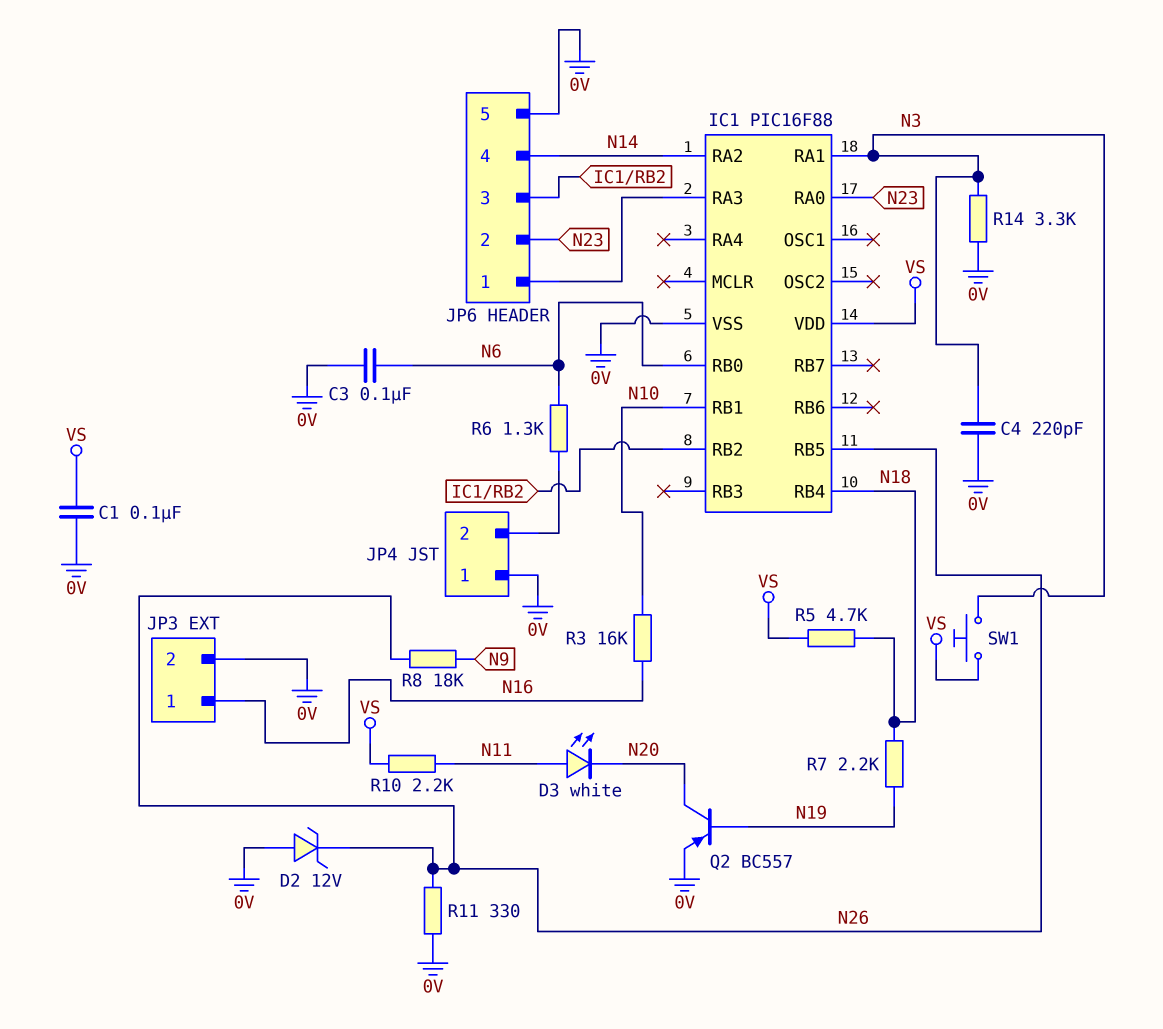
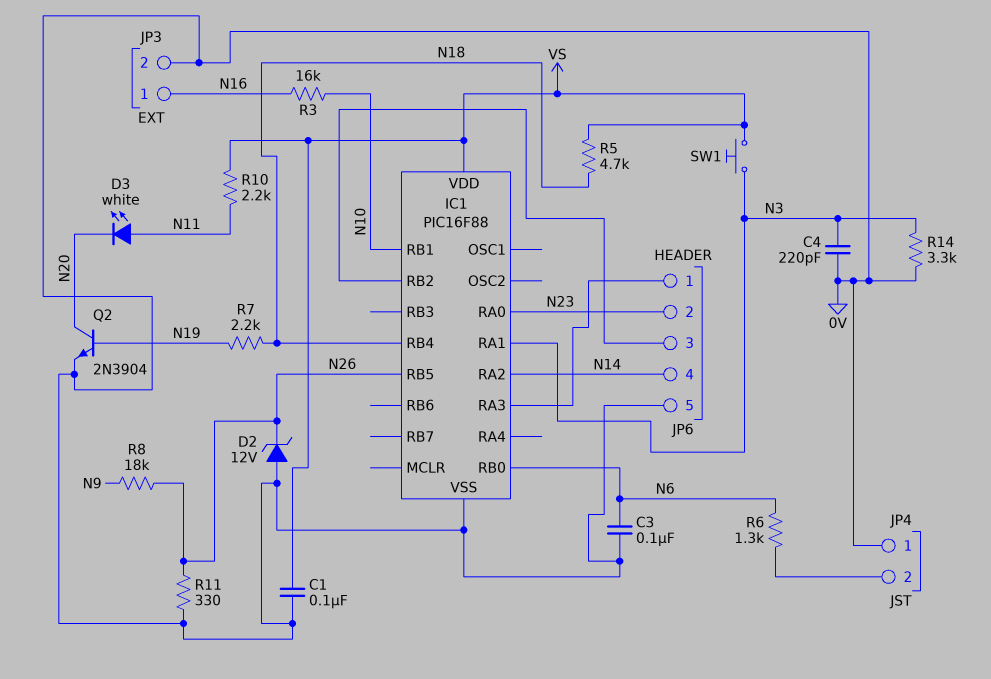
Q2: PNP BC557 (B N19, C N20, E 0V) -> NPN 2N3904 (B N19, C N20, E 0V)

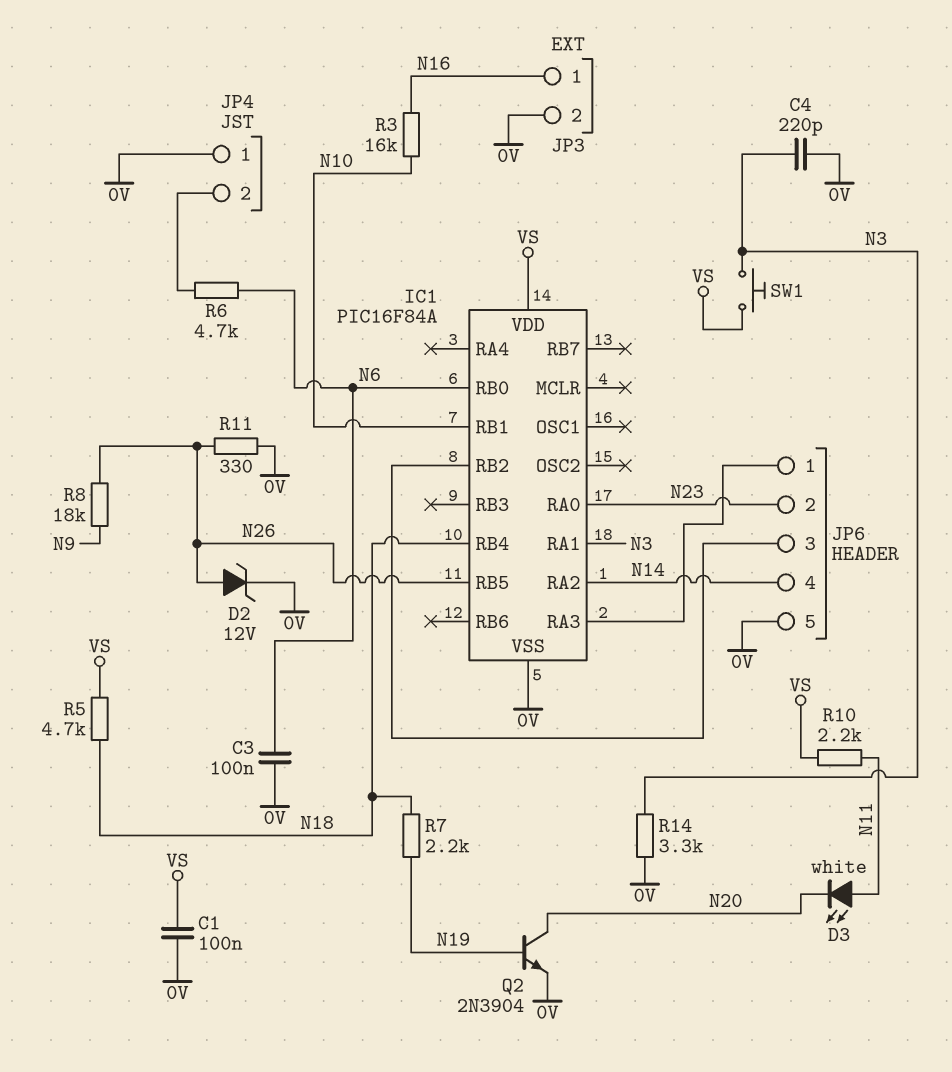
D2: zener 12V (A 0V, K N26) -> zener 12V (A N26, K 0V)
IC1: PIC16F88 -> PIC16F84A
R6: 1.3k (JP4/2, N6) -> 4.7k (JP4/2, N6)

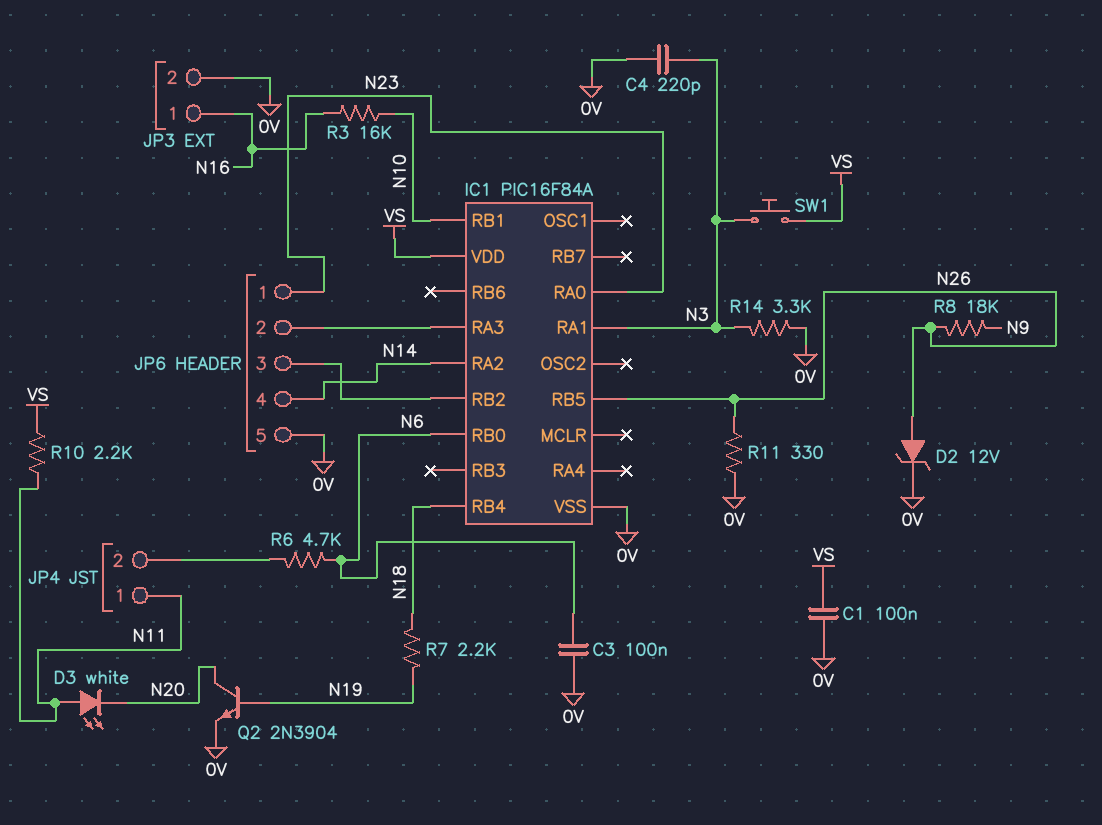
JP4 pin 1: 0V -> N11
JP6 pin 1: IC1/RA3 -> N23
JP6 pin 2: N23 -> IC1/RA3
R5: 4.7k (N18, VS) -> none

